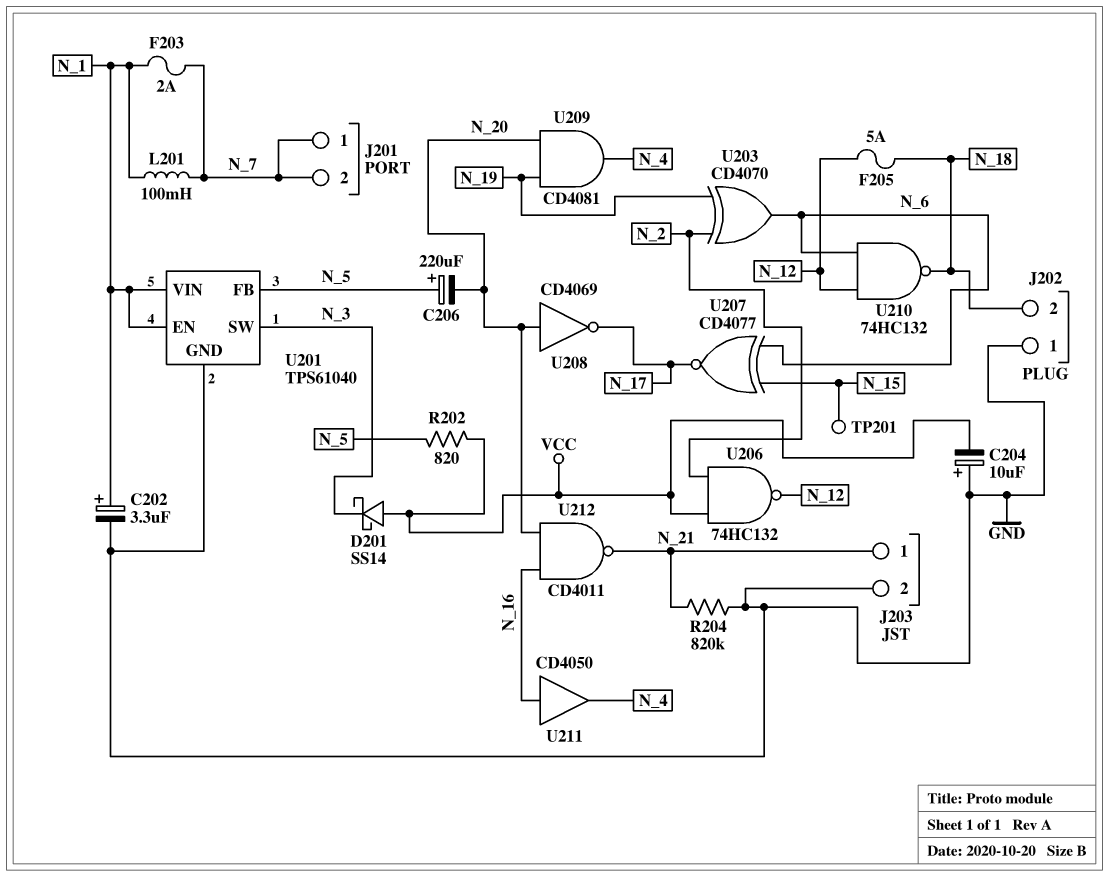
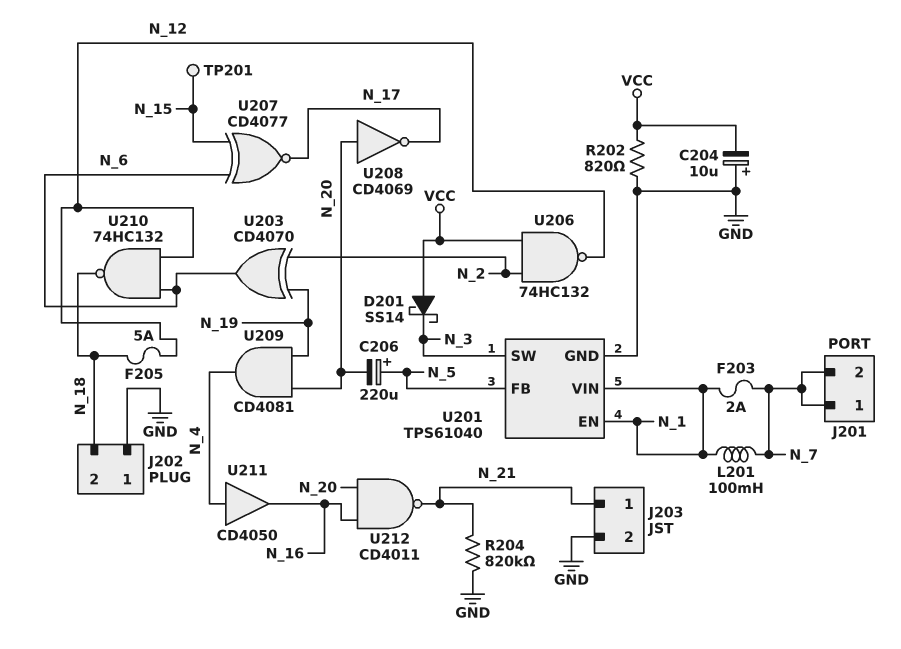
C202: 3.3uF (plus N_1, minus GND) -> none
R202: 820 (N_5, VCC) -> 820 (GND, VCC)
U211: buffer CD4050 (in N_16, out N_4) -> buffer CD4050 (in N_4, out N_16)

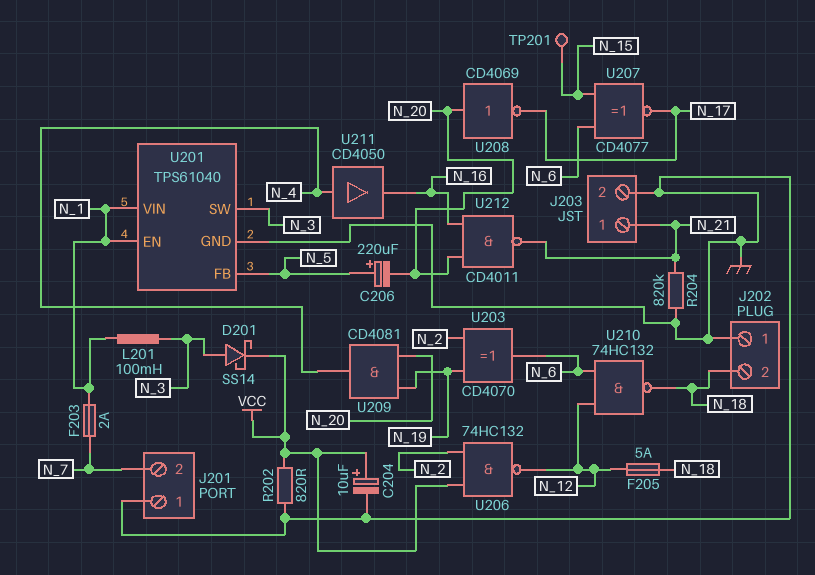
C204: 10uF (plus GND, minus VCC) -> 10uF (plus VCC, minus GND)
D201: schottky SS14 (A VCC, K N_3) -> schottky SS14 (A N_3, K VCC)
J201 pin 1: N_7 -> GND
L201: 100mH (N_1, N_7) -> 100mH (N_1, N_3)

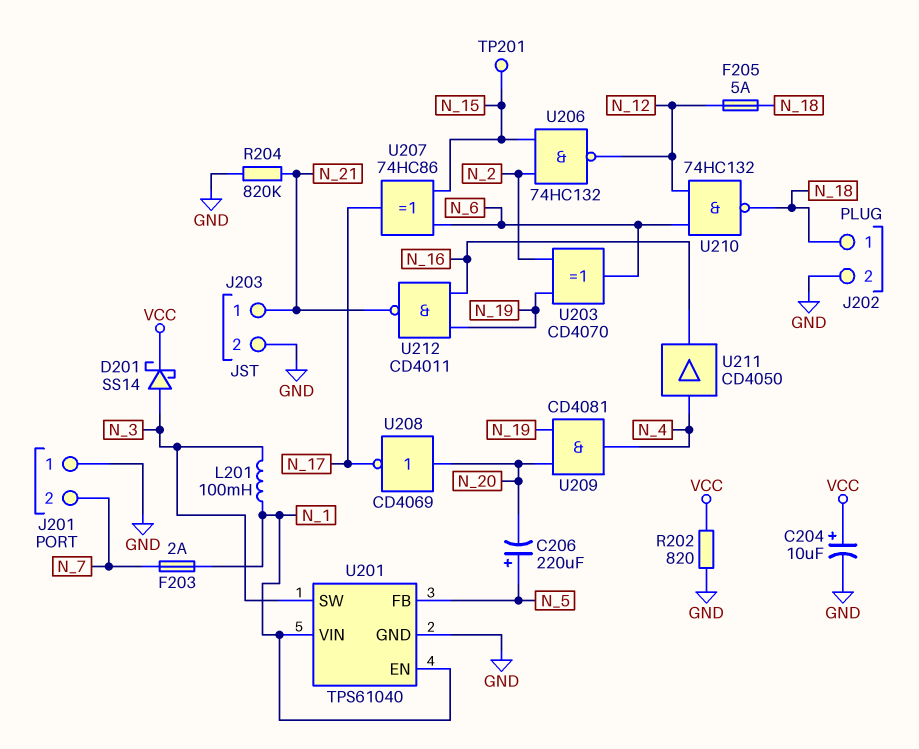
J202 pin 1: GND -> N_18
J202 pin 2: N_18 -> GND
U206: NAND 74HC132 (in N_2, in VCC, out N_12) -> NAND 74HC132 (in N_2, in N_15, out N_12)
U207: XNOR CD4077 (in N_6, in N_15, out N_17) -> XOR 74HC86 (in N_6, in N_15, out N_17)
U212: NAND CD4011 (in N_16, in N_20, out N_21) -> NAND CD4011 (in N_16, in N_19, out N_21)

